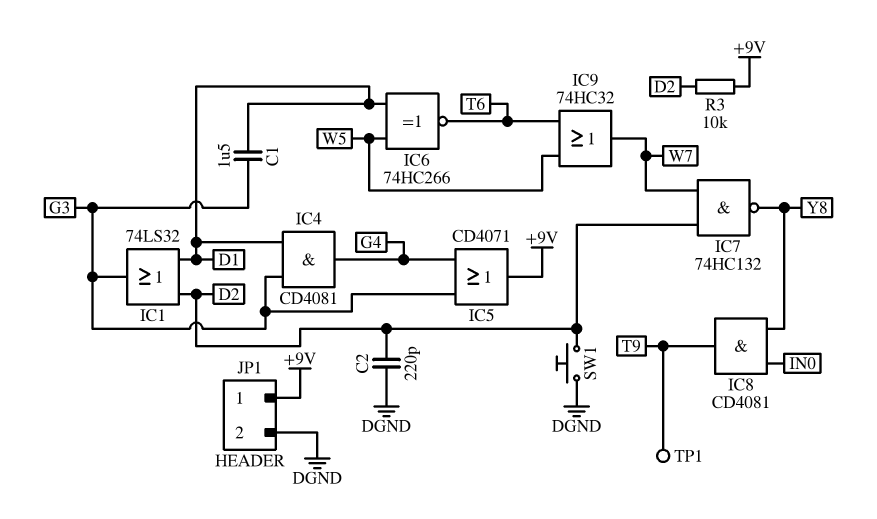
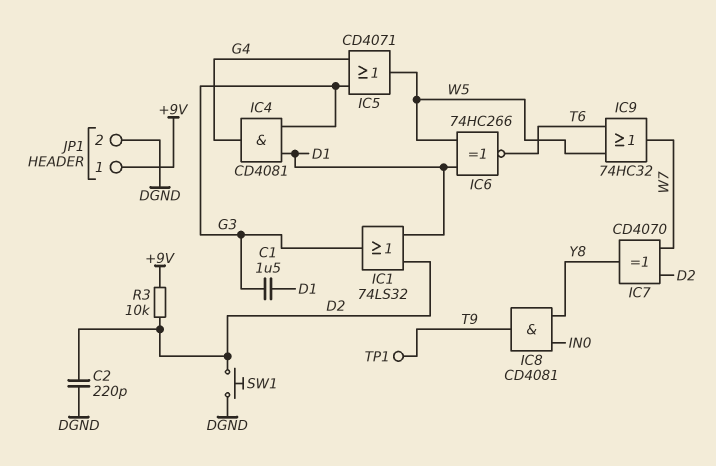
IC5: OR CD4071 (in G3, in G4, out +9V) -> OR CD4071 (in G3, in G4, out W5)
IC7: NAND 74HC132 (in D2, in W7, out Y8) -> XOR CD4070 (in D2, in W7, out Y8)

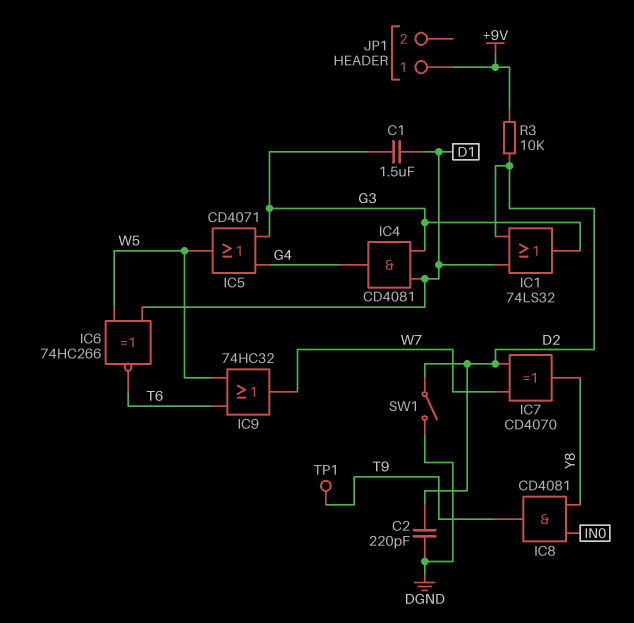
JP1 pin 2: DGND -> none
SW1: button (D2, DGND) -> switch (D2, DGND)

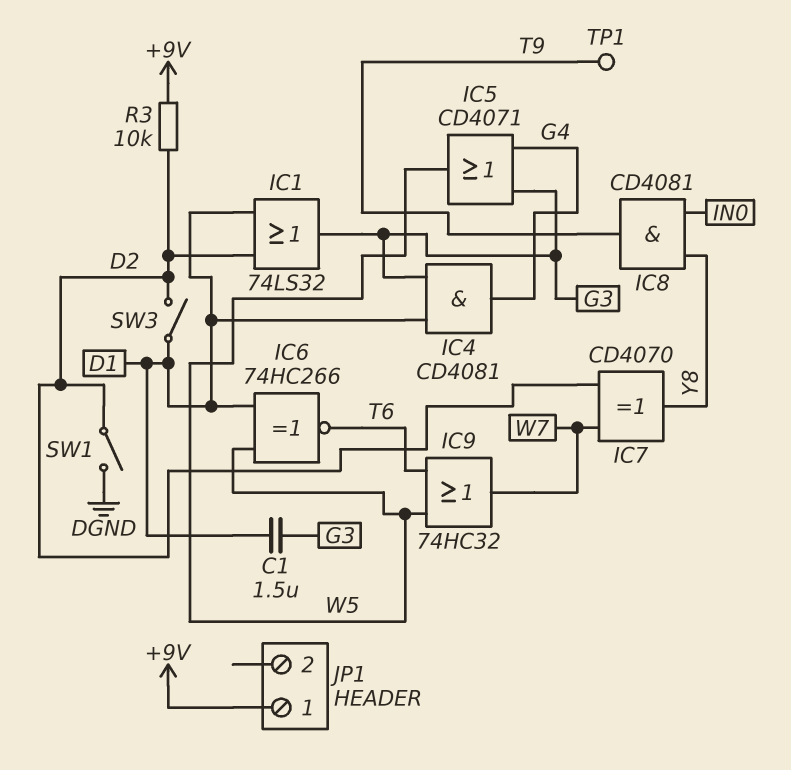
C2: 220pF (D2, DGND) -> none
SW3: none -> switch (D1, D2)

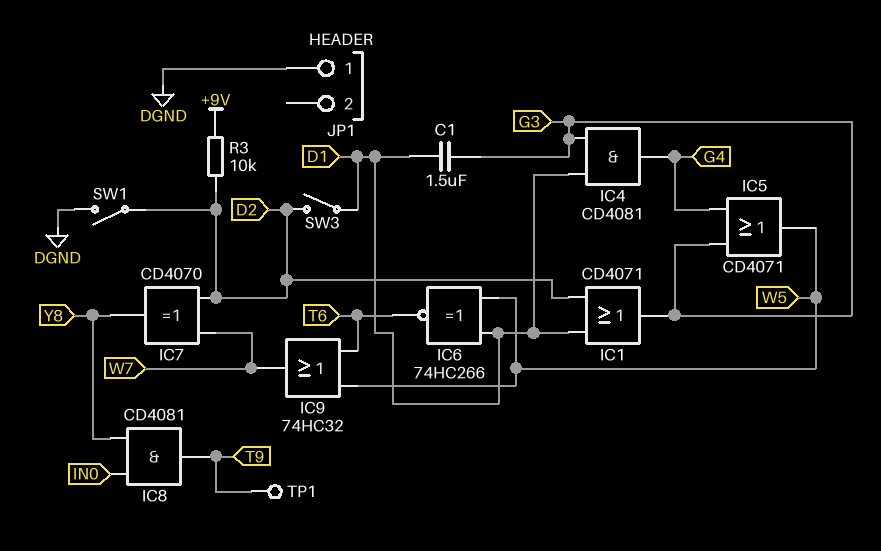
IC1: OR 74LS32 (in D1, in D2, out G3) -> OR CD4071 (in D1, in D2, out G3)
JP1 pin 1: +9V -> DGND

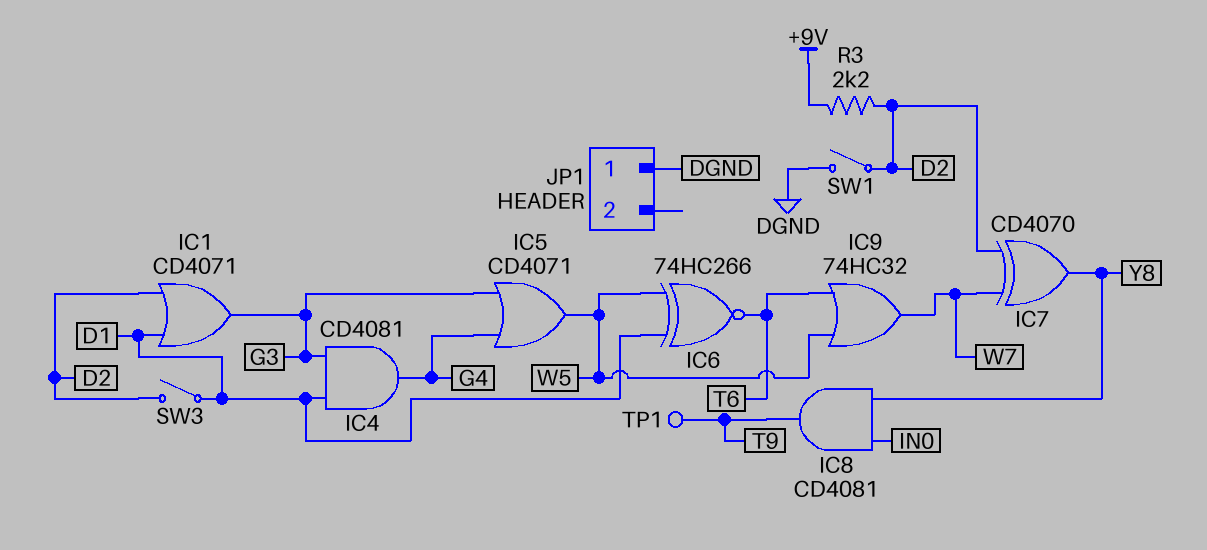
C1: 1.5uF (D1, G3) -> none
R3: 10k (+9V, D2) -> 2.2k (+9V, D2)

